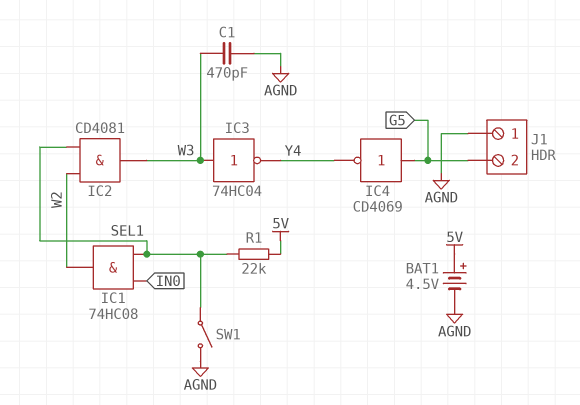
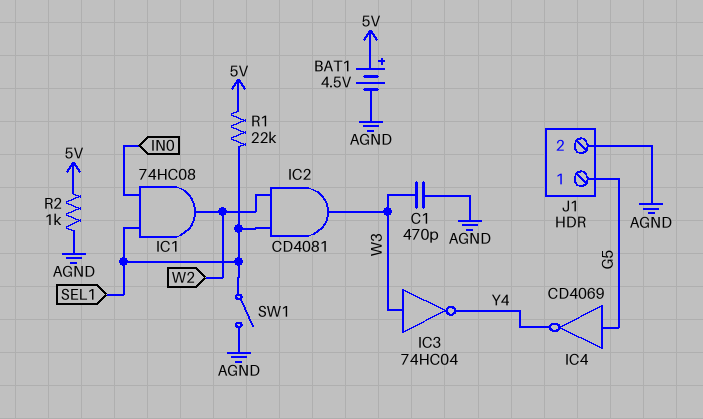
J1 pin 1: AGND -> G5
J1 pin 2: G5 -> AGND
R2: none -> 1k (5V, AGND)

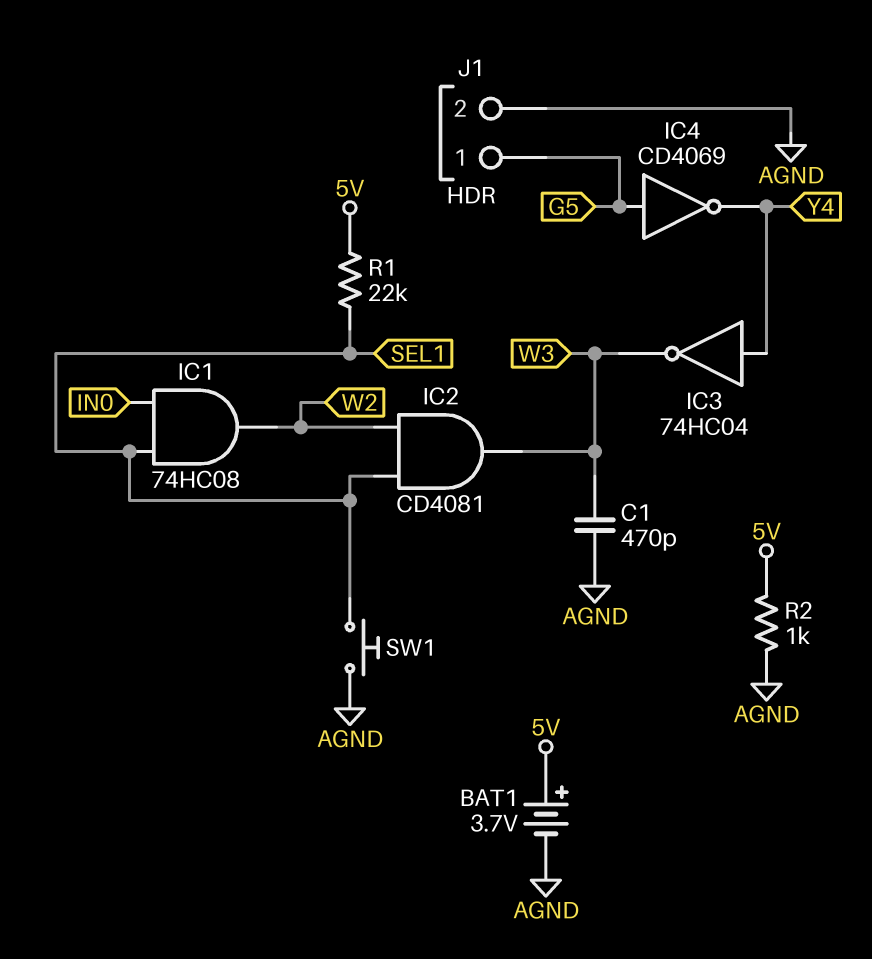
BAT1: 4.5V (plus 5V, minus AGND) -> 3.7V (plus 5V, minus AGND)
IC3: NOT 74HC04 (in W3, out Y4) -> NOT 74HC04 (in Y4, out W3)
SW1: switch (AGND, SEL1) -> button (AGND, SEL1)

